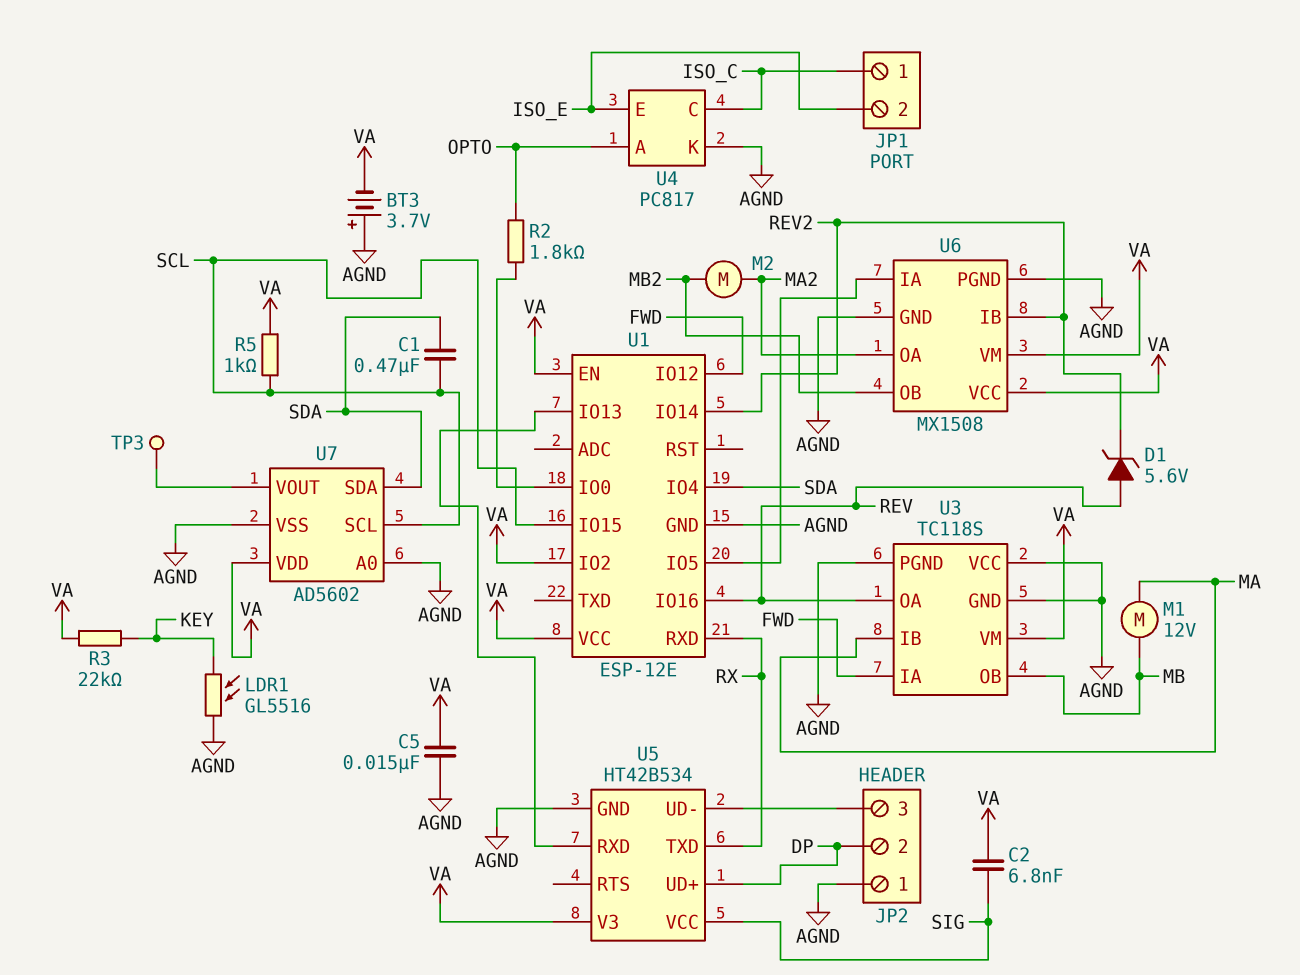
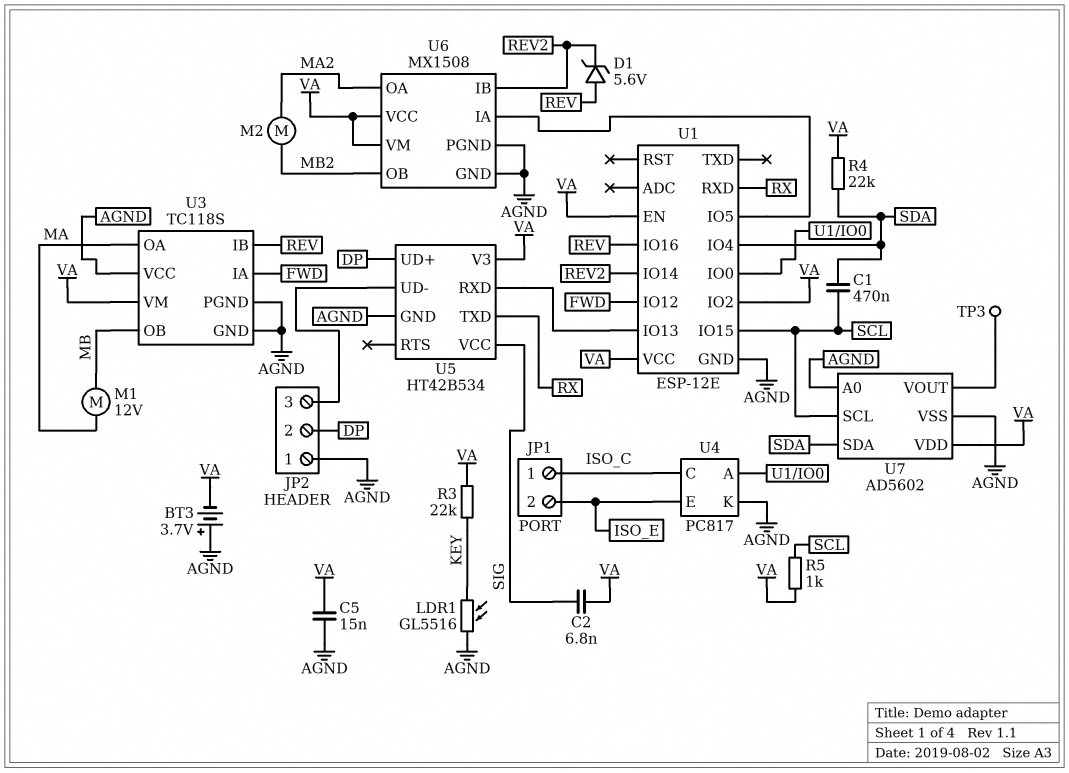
R2: 1.8k (OPTO, U1/IO0) -> none
R4: none -> 22k (SDA, VA)
U3 pin IB: MA -> REV
U3 pin OA: REV -> MA
U4 pin A: OPTO -> U1/IO0

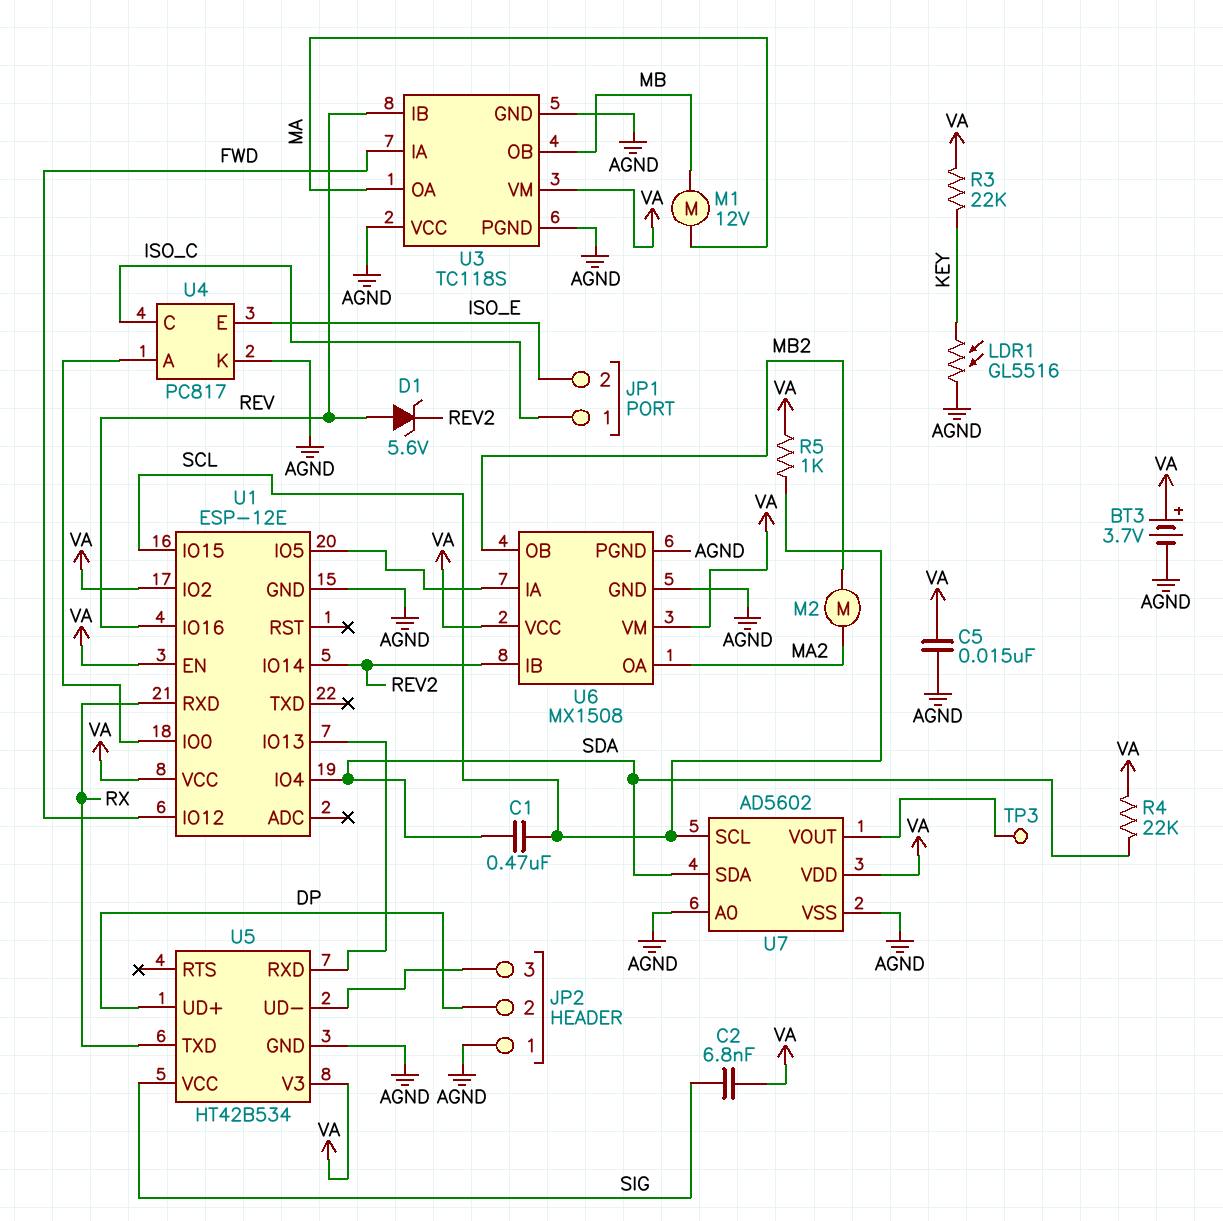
BT3: 3.7V (plus AGND, minus VA) -> 3.7V (plus VA, minus AGND)

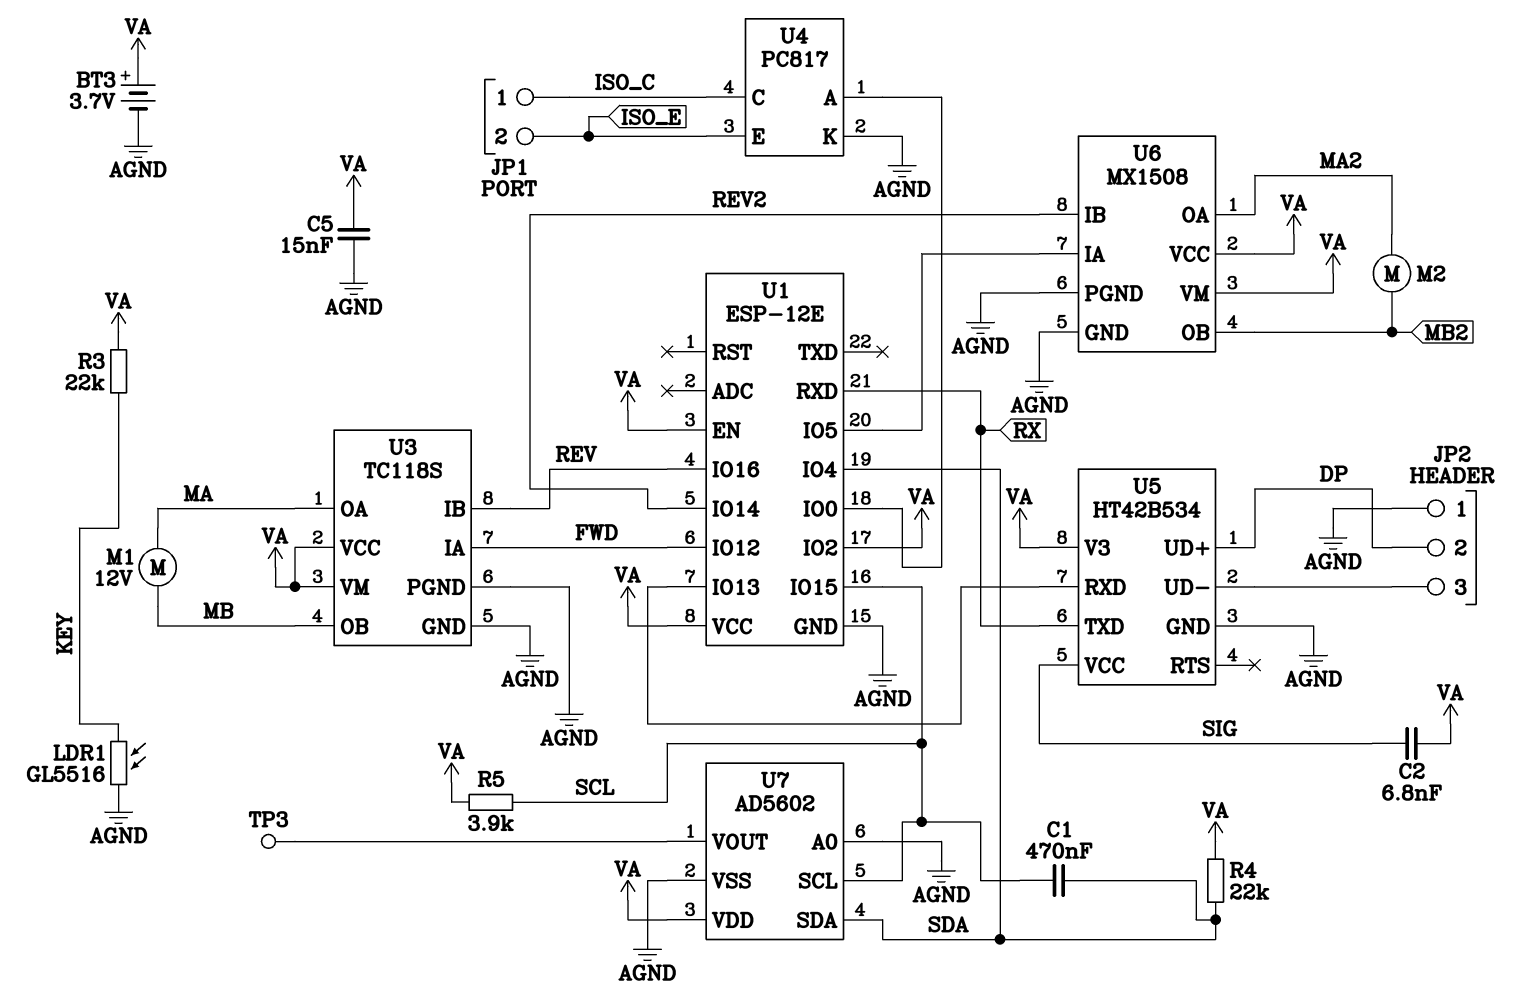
D1: zener 5.6V (A REV, K REV2) -> none
R5: 1k (SCL, VA) -> 3.9k (SCL, VA)
U3 pin VCC: AGND -> VA

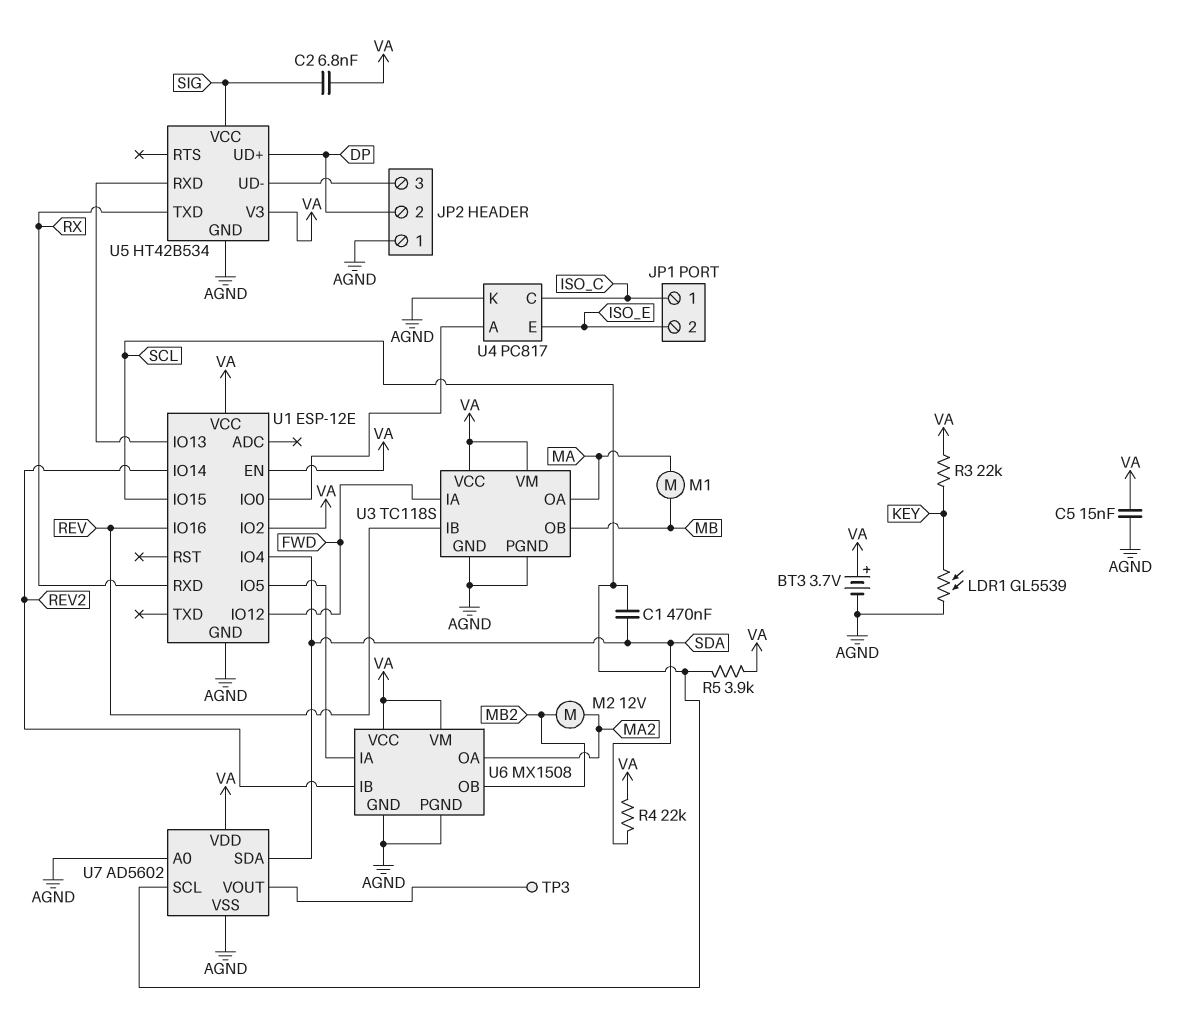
LDR1: GL5516 (AGND, KEY) -> GL5539 (AGND, KEY)
M1: motor 12V (MA, MB) -> motor (MA, MB)
M2: motor (MA2, MB2) -> motor 12V (MA2, MB2)

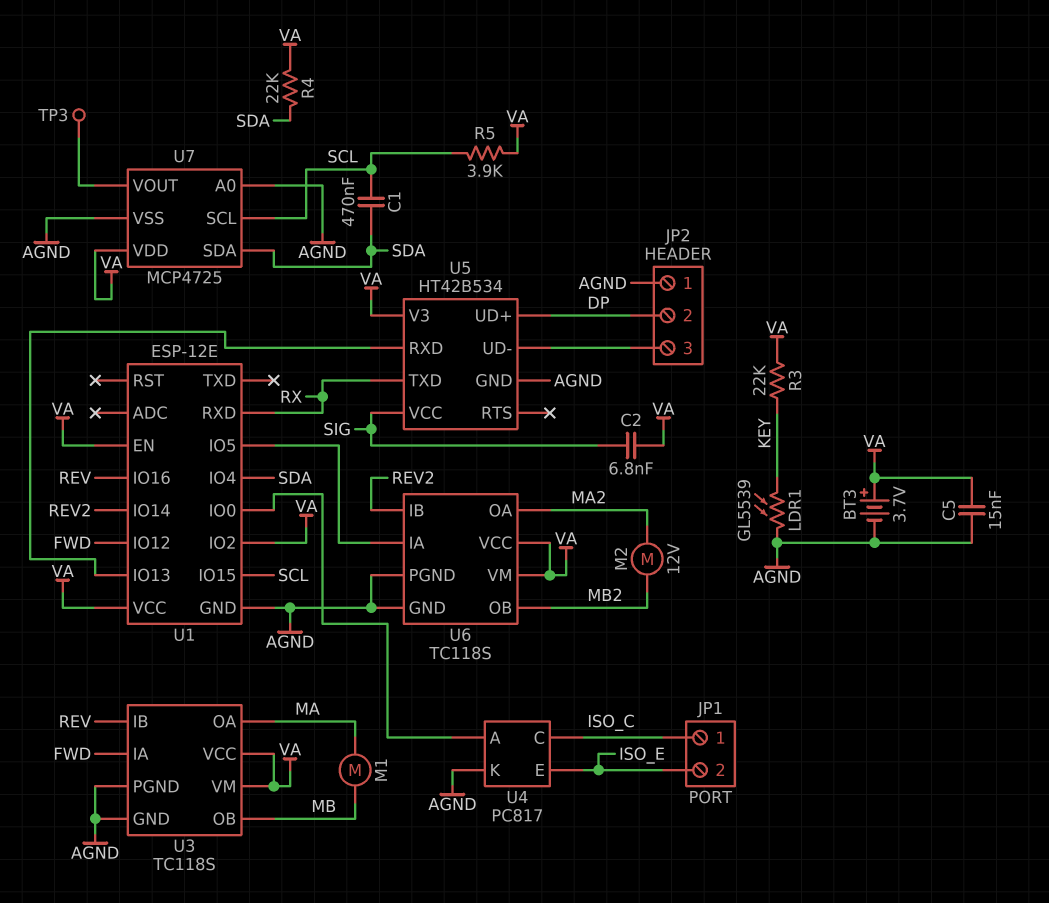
U6: MX1508 -> TC118S
U7: AD5602 -> MCP4725

